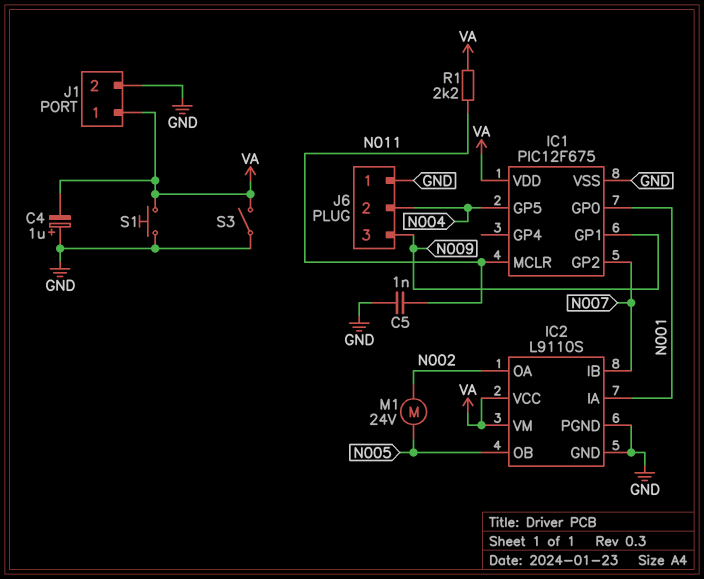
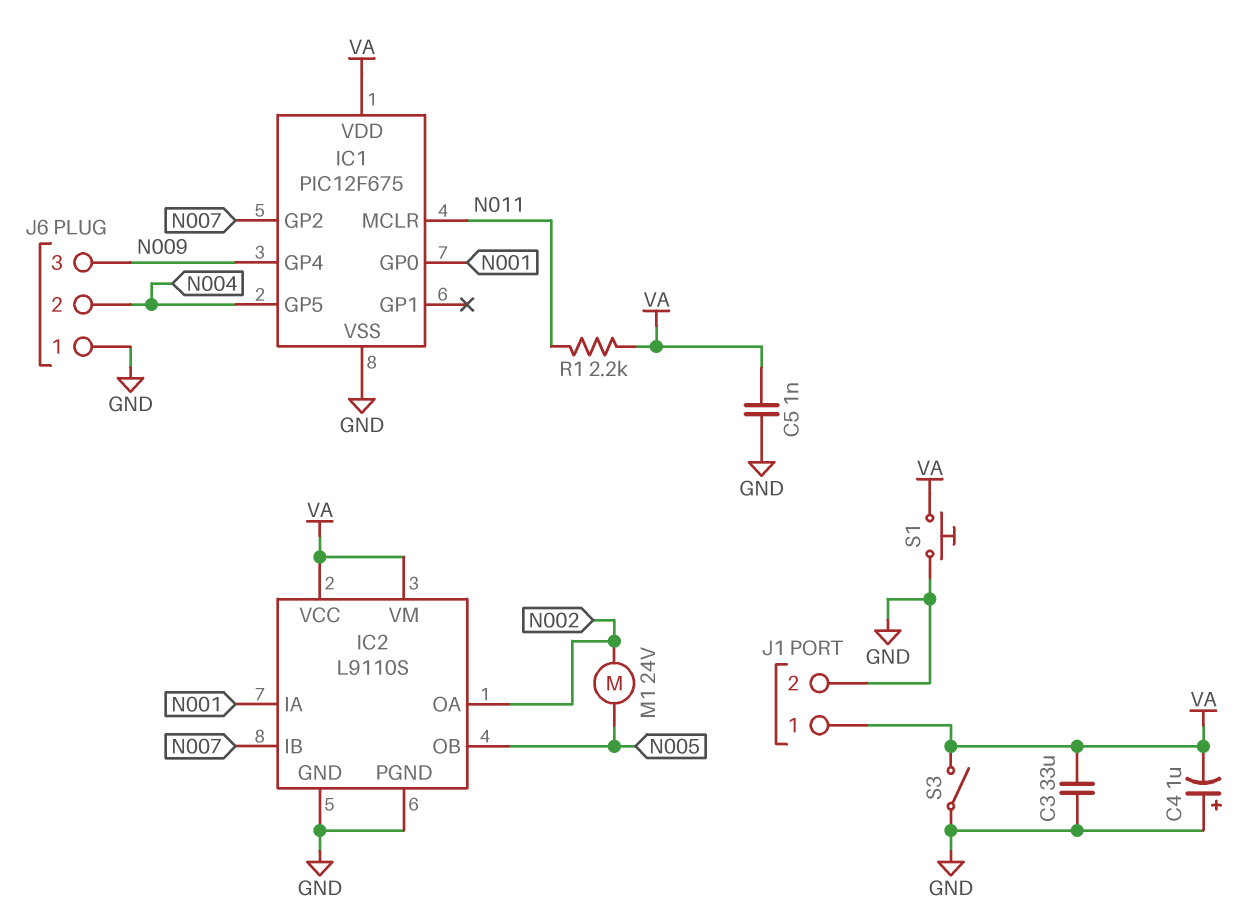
C3: none -> 33uF (GND, VA)
C5: 1nF (GND, N011) -> 1nF (GND, VA)
IC1 pin GP1: N009 -> none
IC1 pin GP4: none -> N009

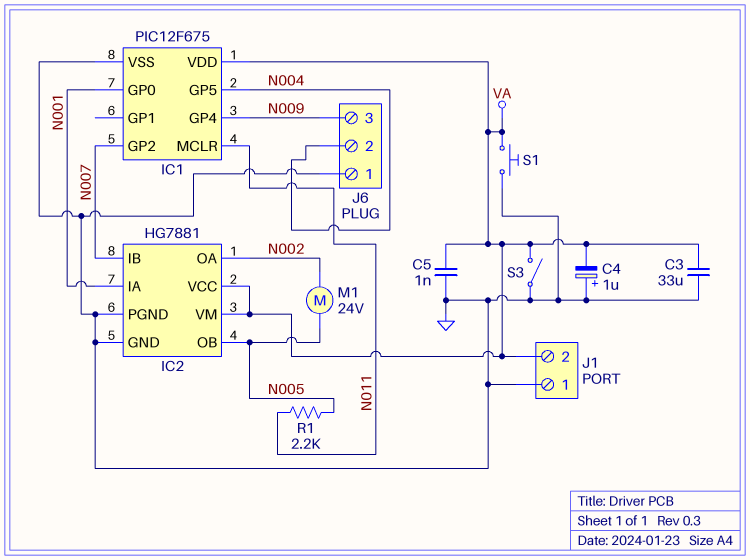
IC2: L9110S -> HG7881
J1 pin 1: VA -> GND
J1 pin 2: GND -> VA
R1: 2.2k (N011, VA) -> 2.2k (N005, N011)

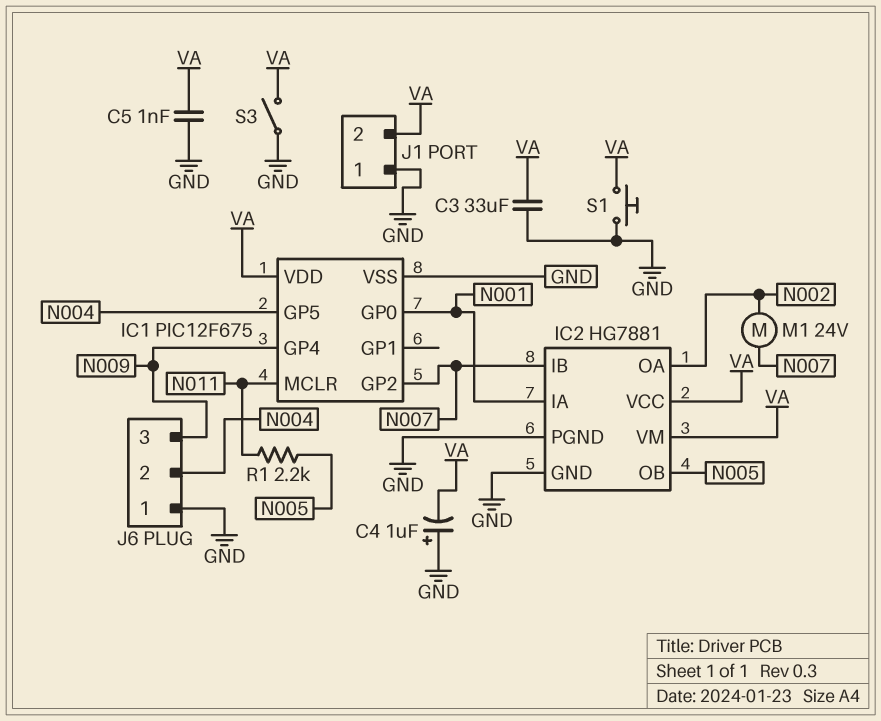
M1: motor 24V (N002, N005) -> motor 24V (N002, N007)

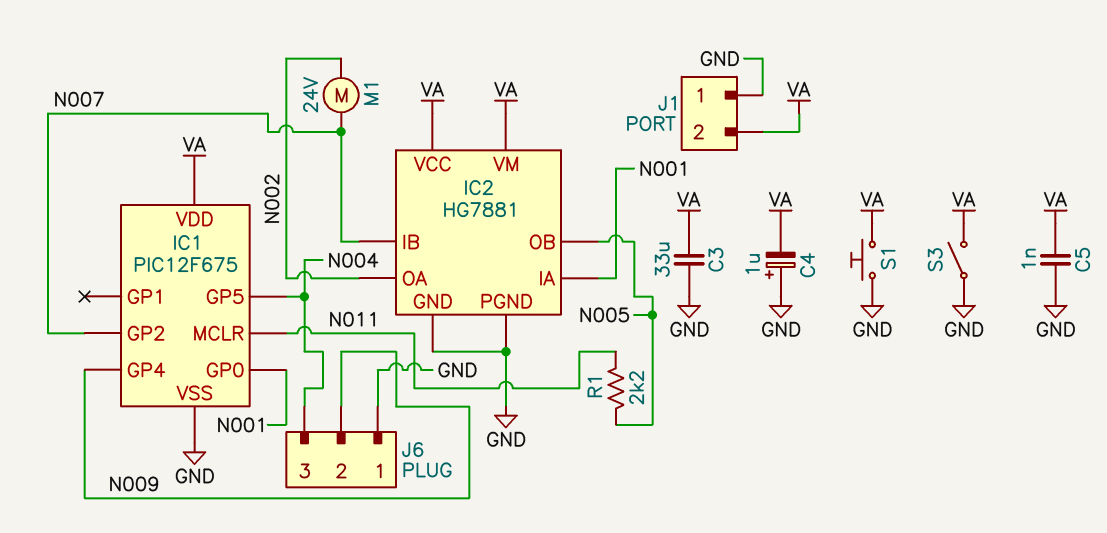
J6 pin 2: N004 -> N009
J6 pin 3: N009 -> N004

